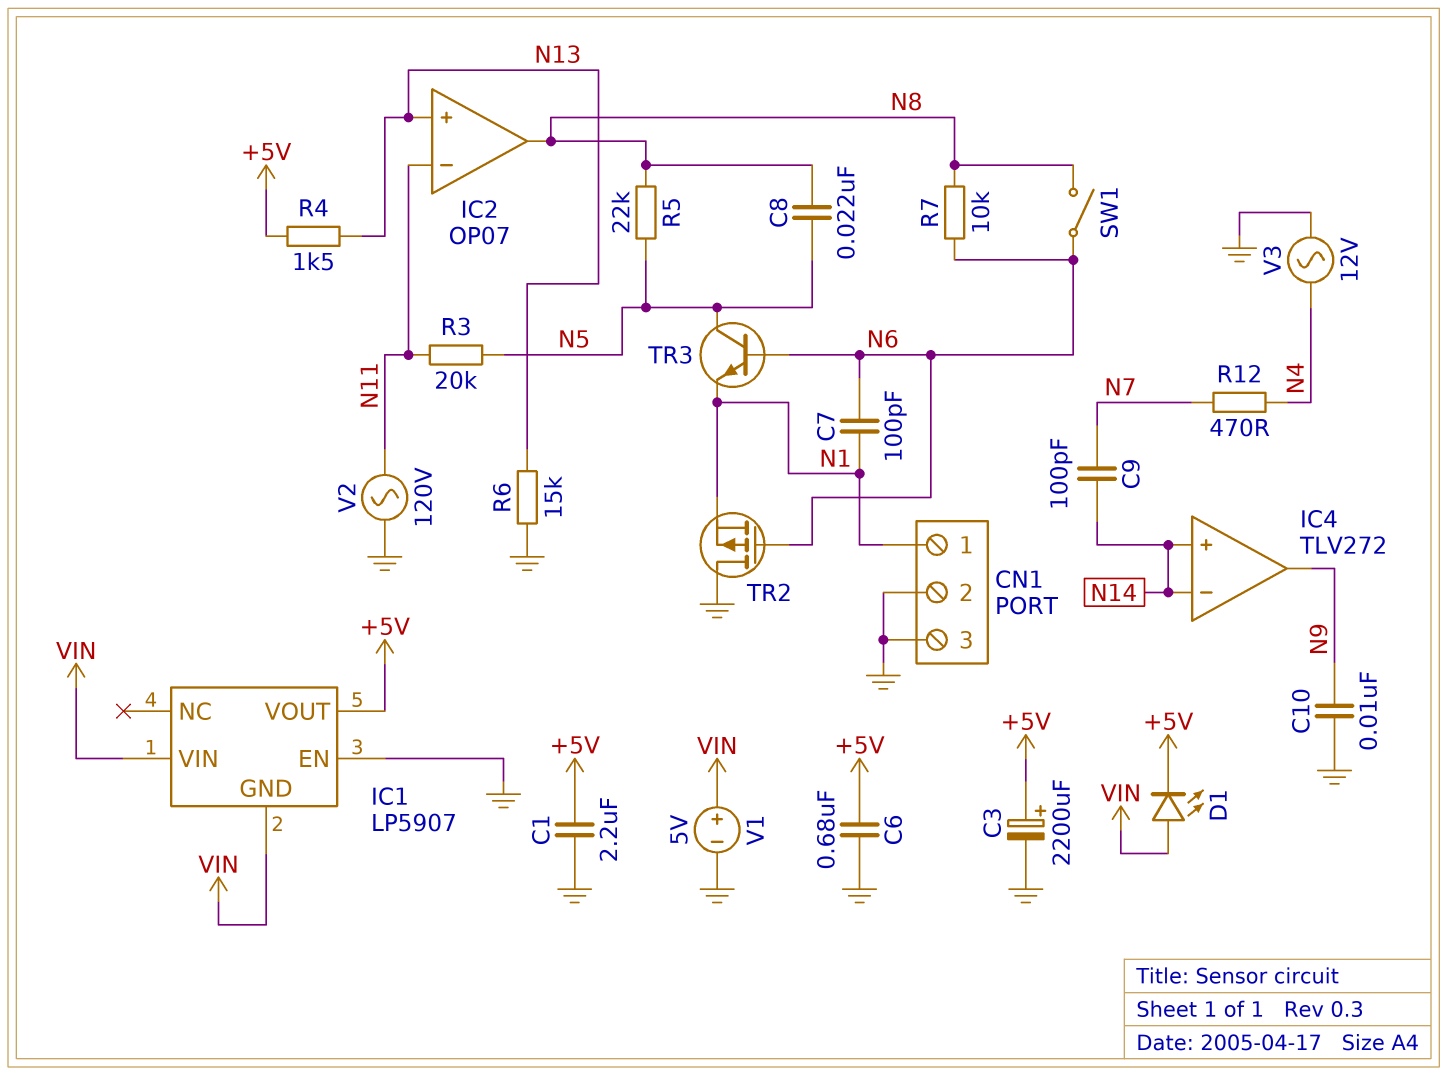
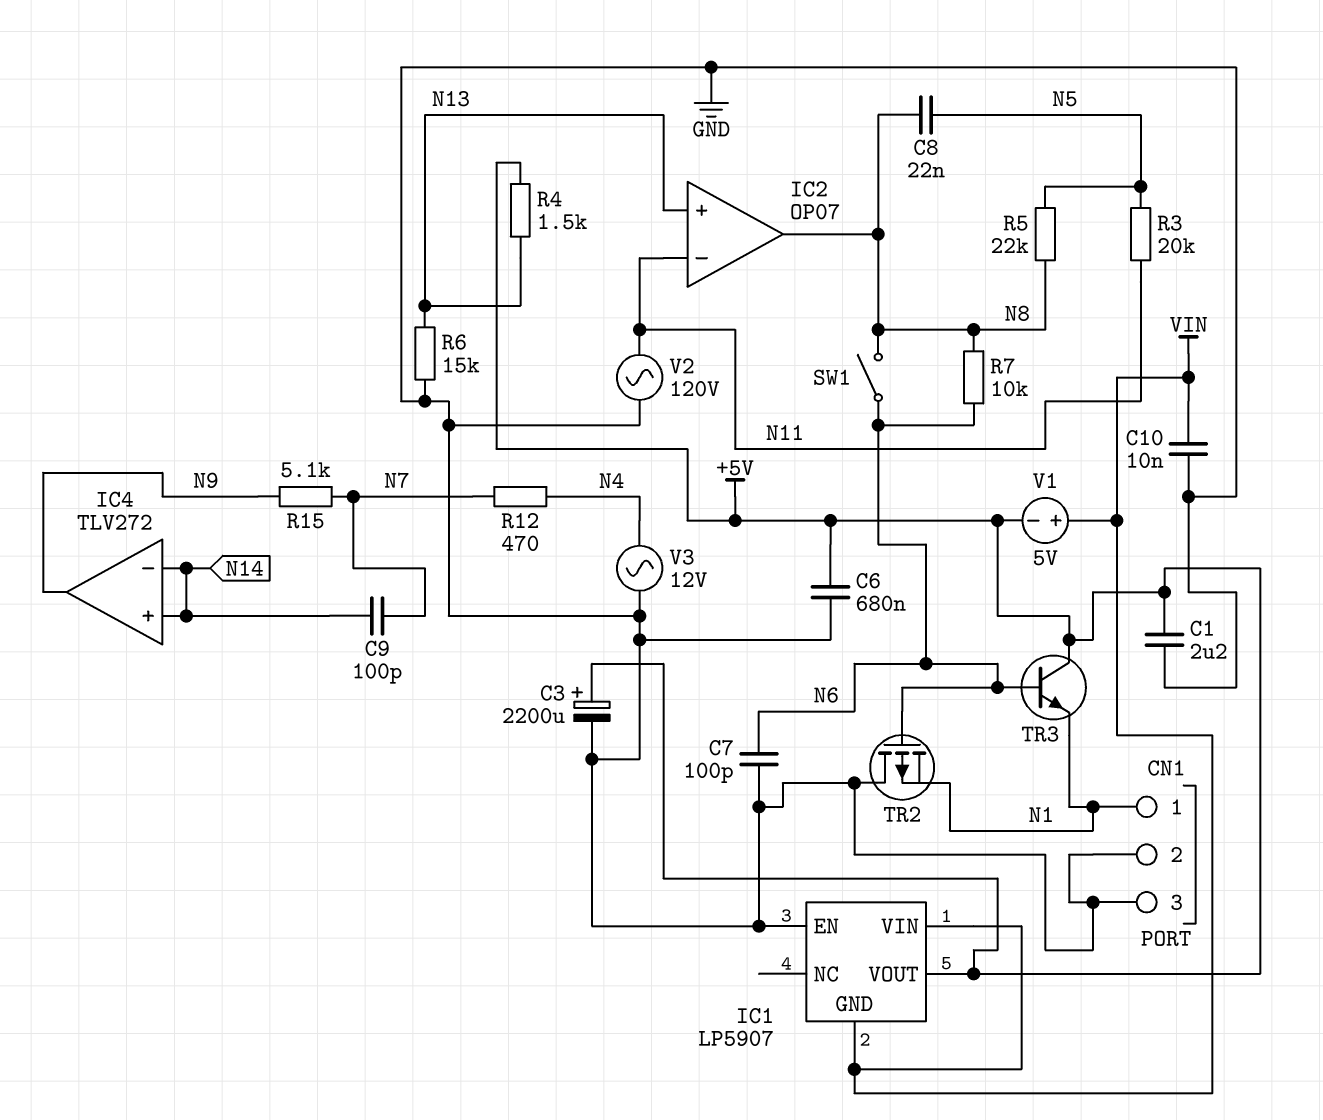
C7: 100pF (N1, N6) -> 100pF (GND, N6)
C10: 10nF (GND, N9) -> 10nF (GND, VIN)
D1: LED (A VIN, K +5V) -> none
R15: none -> 5.1k (N7, N9)
TR3: NPN (B N6, C N5, E N1) -> NPN (B N6, C +5V, E N1)
V1: 5V (plus VIN, minus GND) -> 5V (plus VIN, minus +5V)

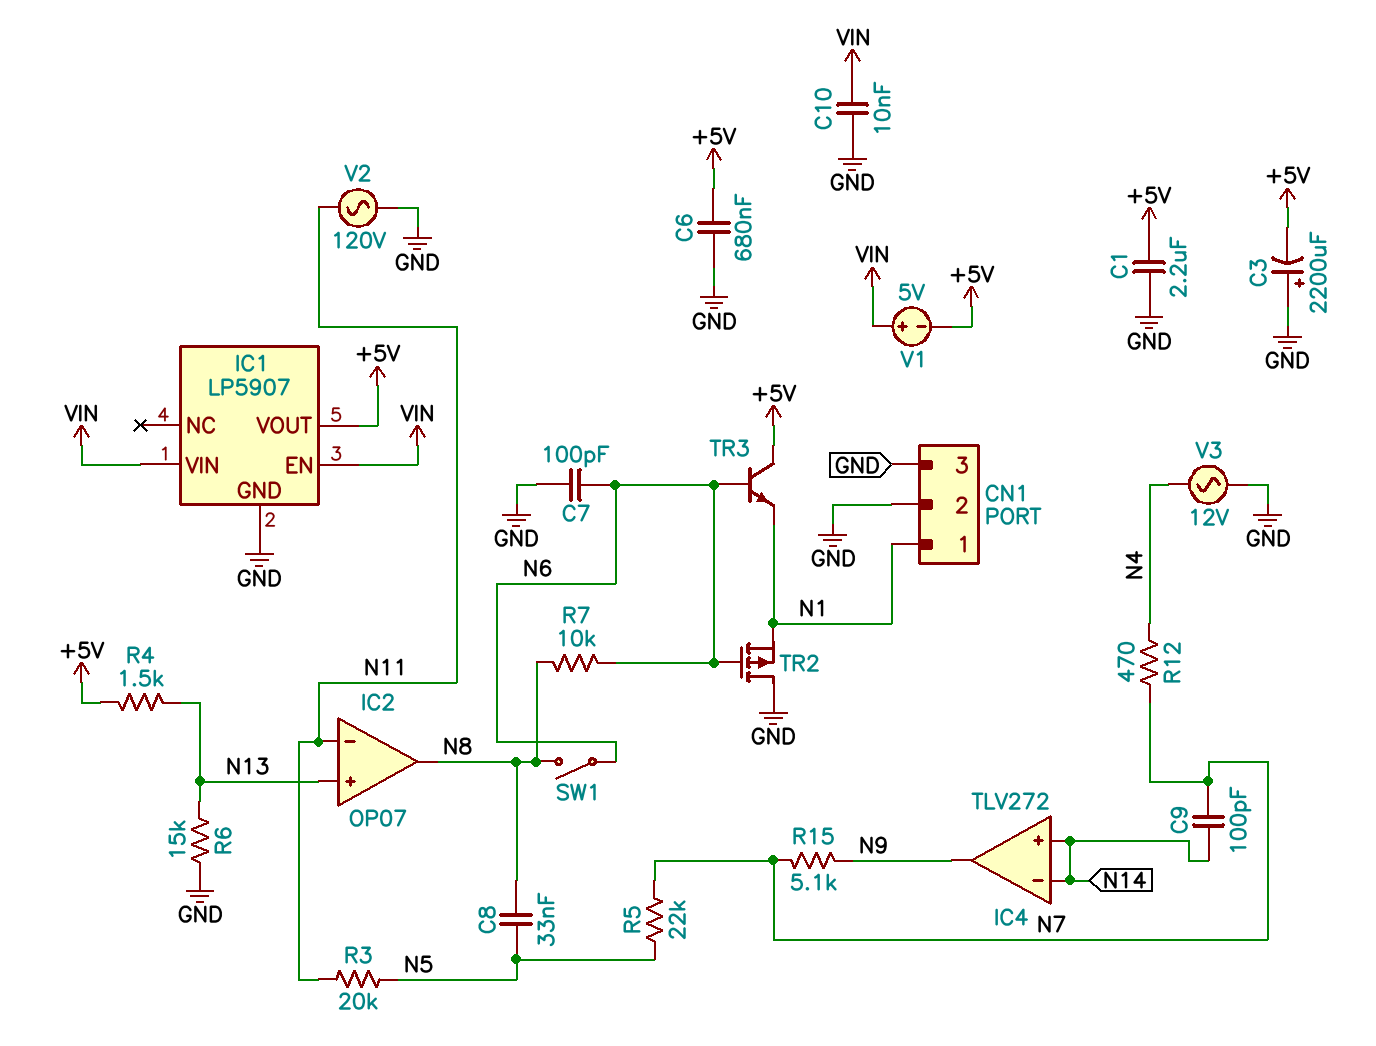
C3: 2200uF (plus +5V, minus GND) -> 2200uF (plus GND, minus +5V)
C8: 22nF (N5, N8) -> 33nF (N5, N8)
IC1 pin EN: GND -> VIN
IC1 pin GND: VIN -> GND
R5: 22k (N5, N8) -> 22k (N5, N7)

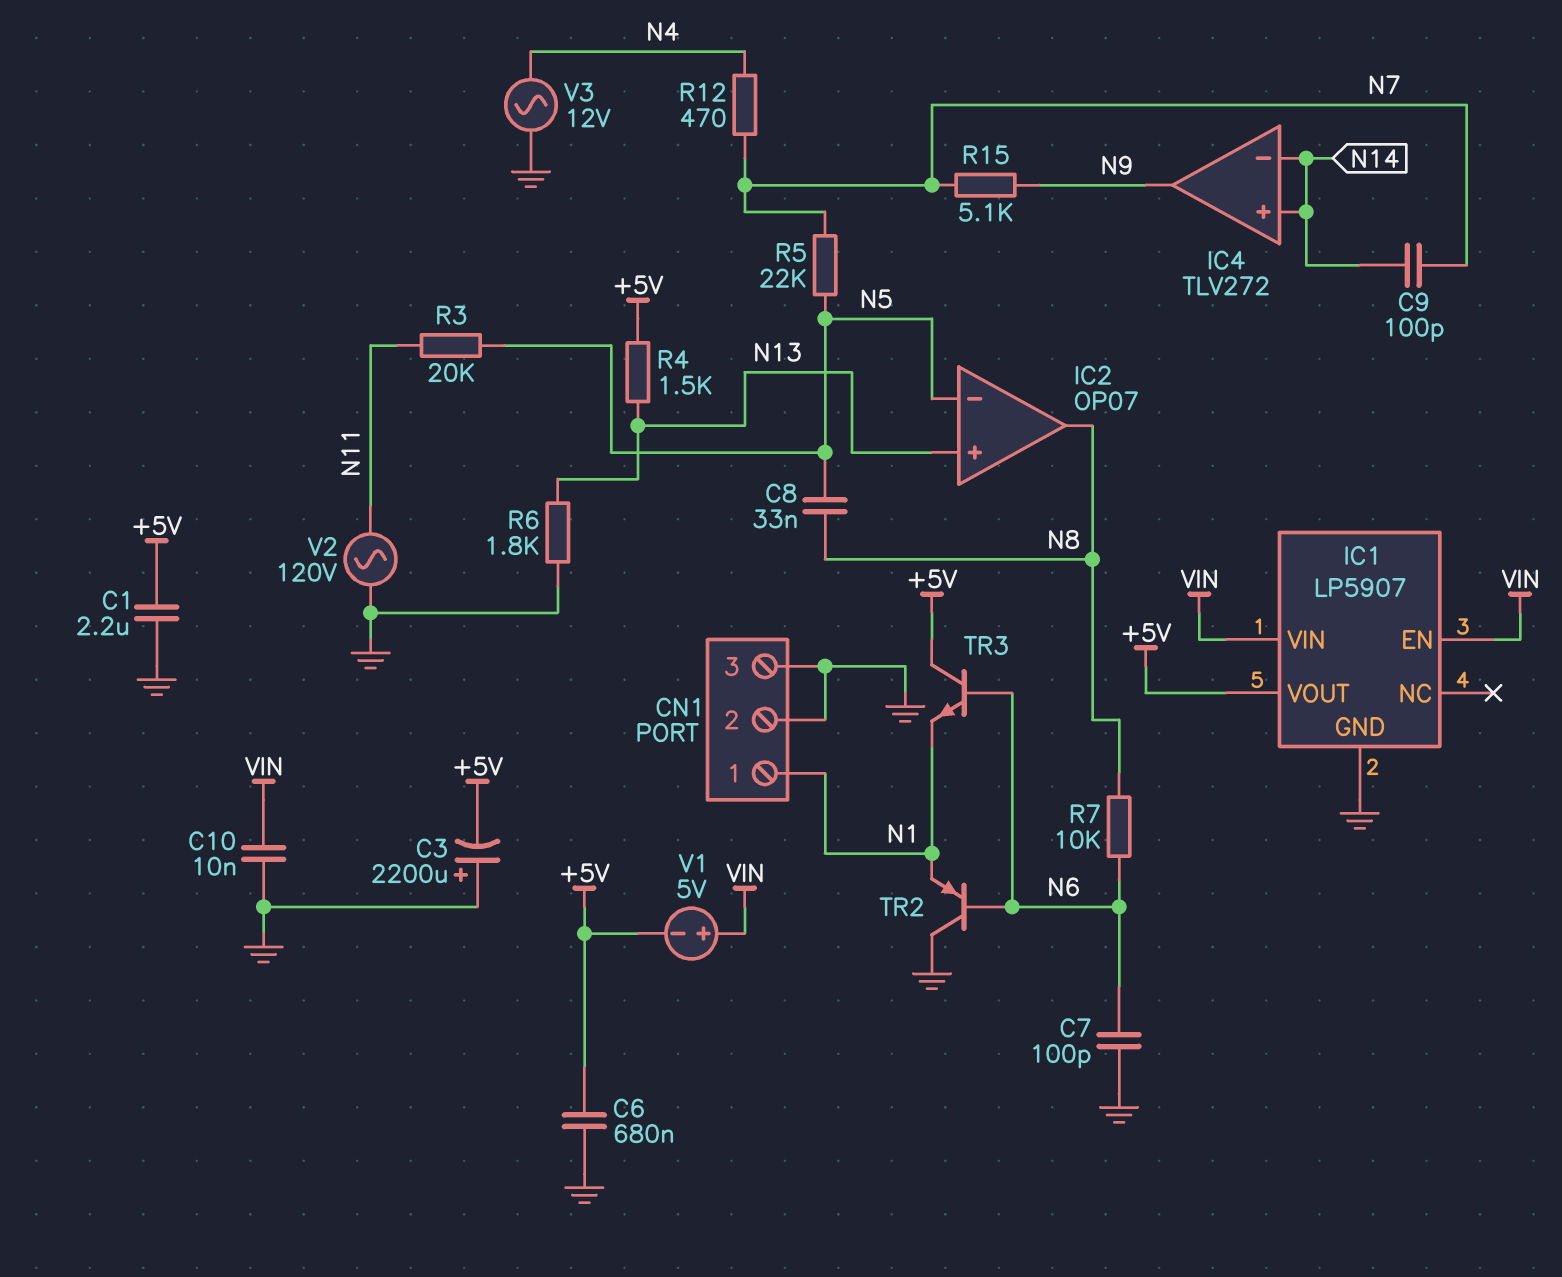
IC2 pin in-: N11 -> N5
R6: 15k (GND, N13) -> 1.8k (GND, N13)
SW1: switch (N6, N8) -> none
TR2: PMOS (G N6, D GND, S N1) -> PNP (B N6, C GND, E N1)

